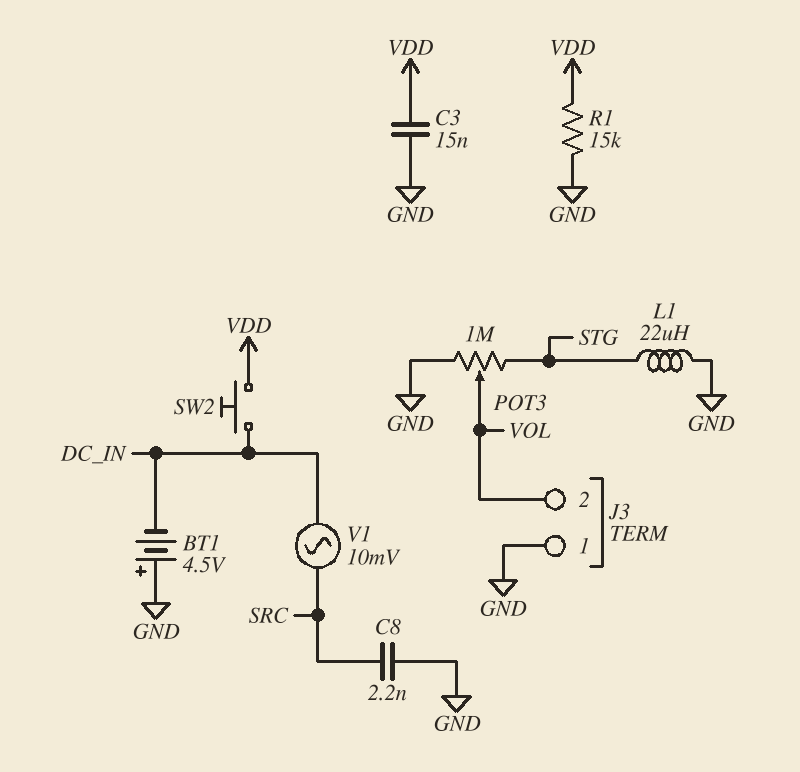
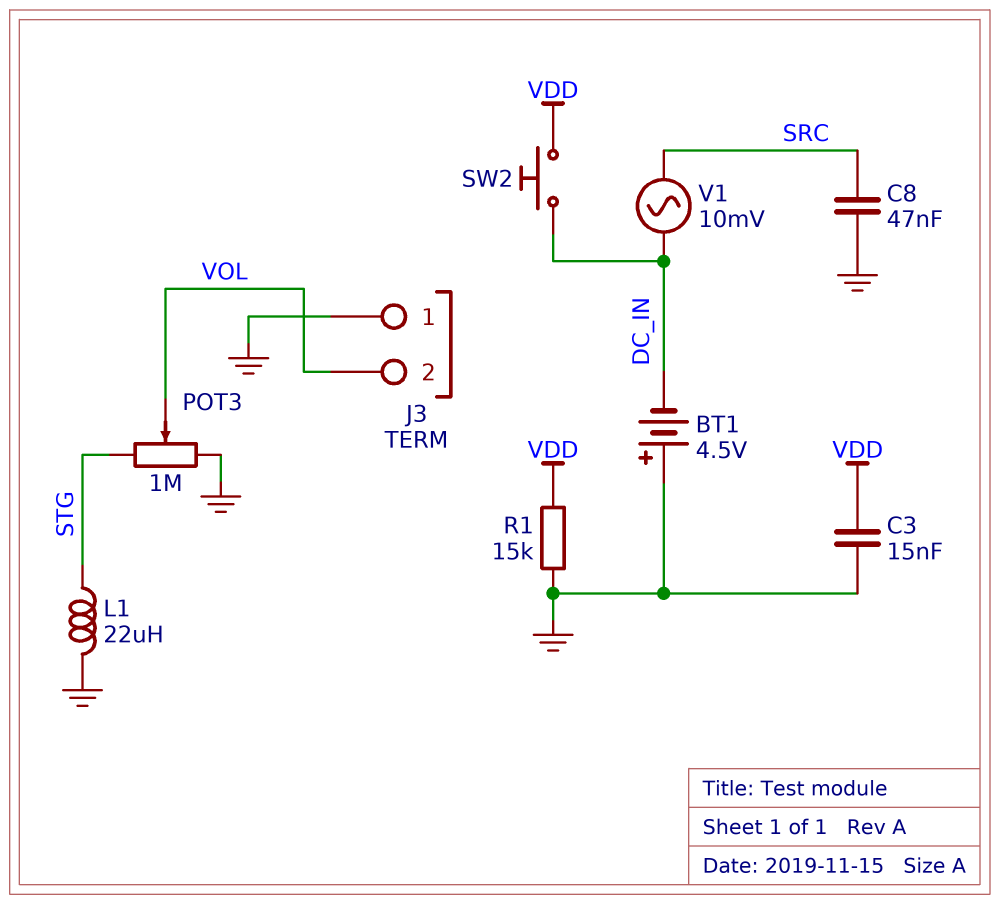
C8: 2.2nF (GND, SRC) -> 47nF (GND, SRC)

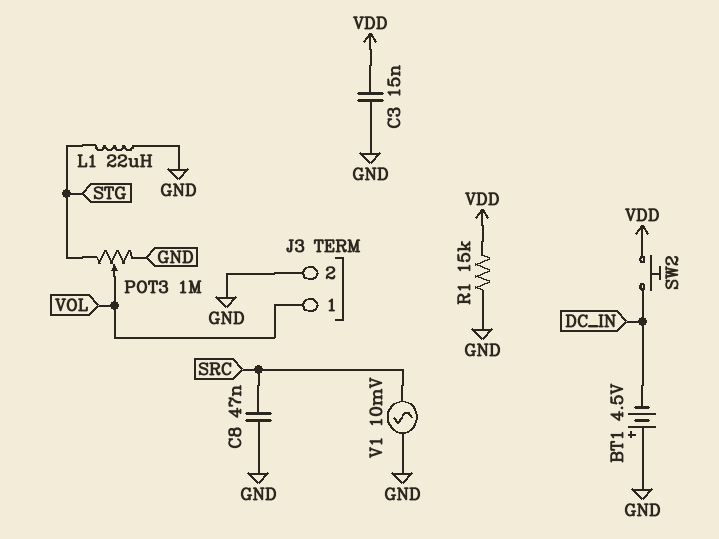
J3 pin 1: GND -> VOL
J3 pin 2: VOL -> GND
V1: AC 10mV (DC_IN, SRC) -> AC 10mV (GND, SRC)

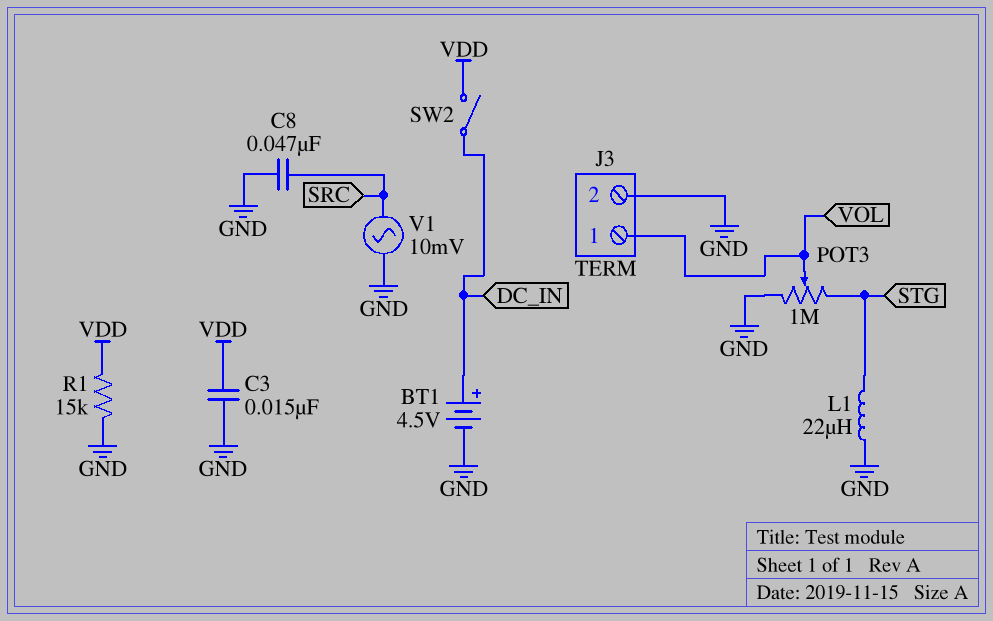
BT1: 4.5V (plus GND, minus DC_IN) -> 4.5V (plus DC_IN, minus GND)
SW2: button (DC_IN, VDD) -> switch (DC_IN, VDD)

